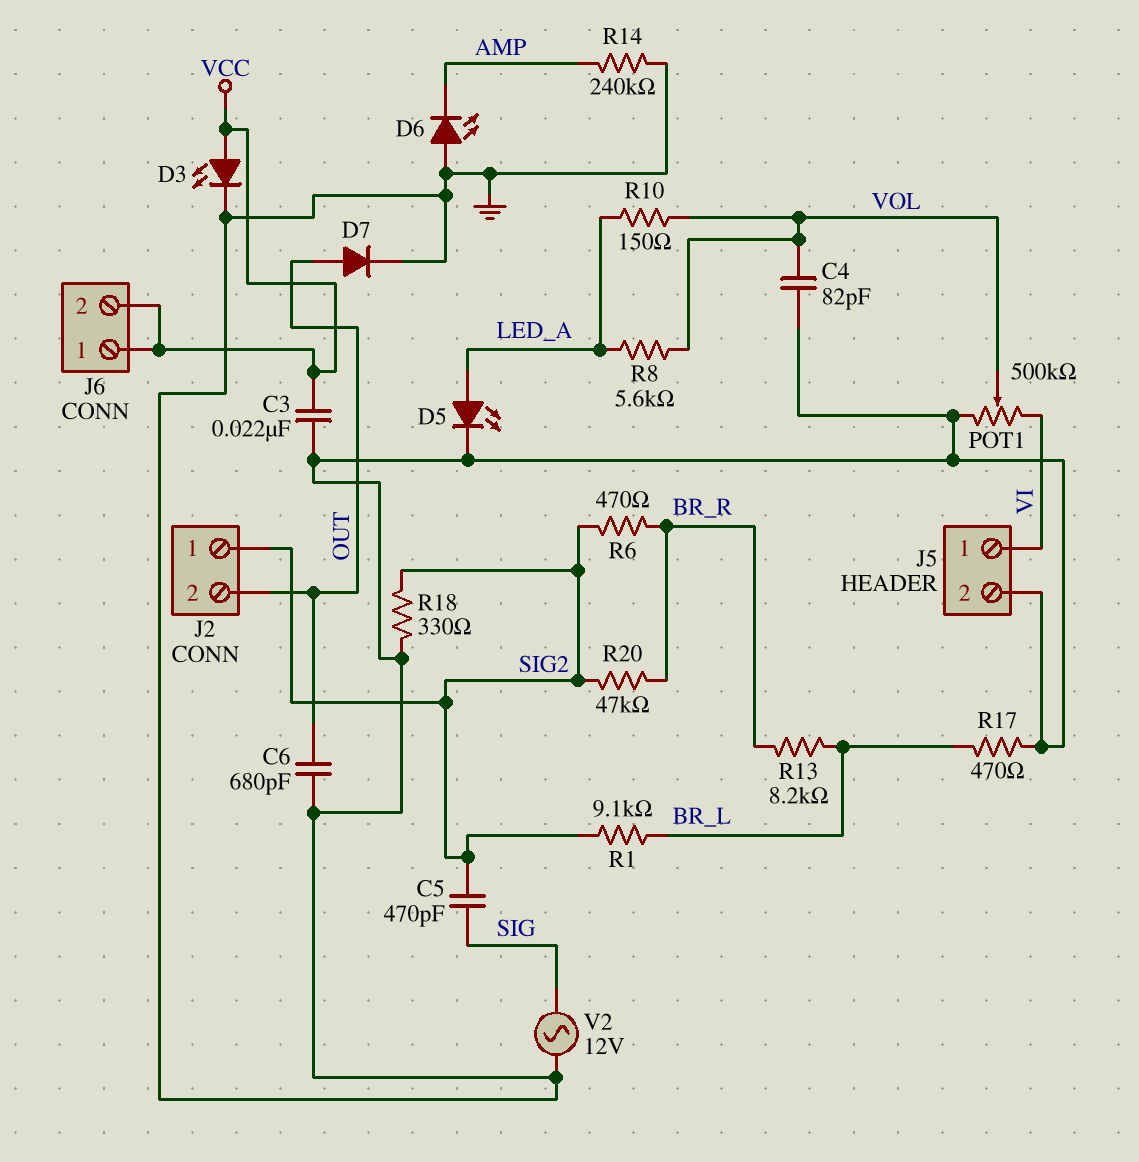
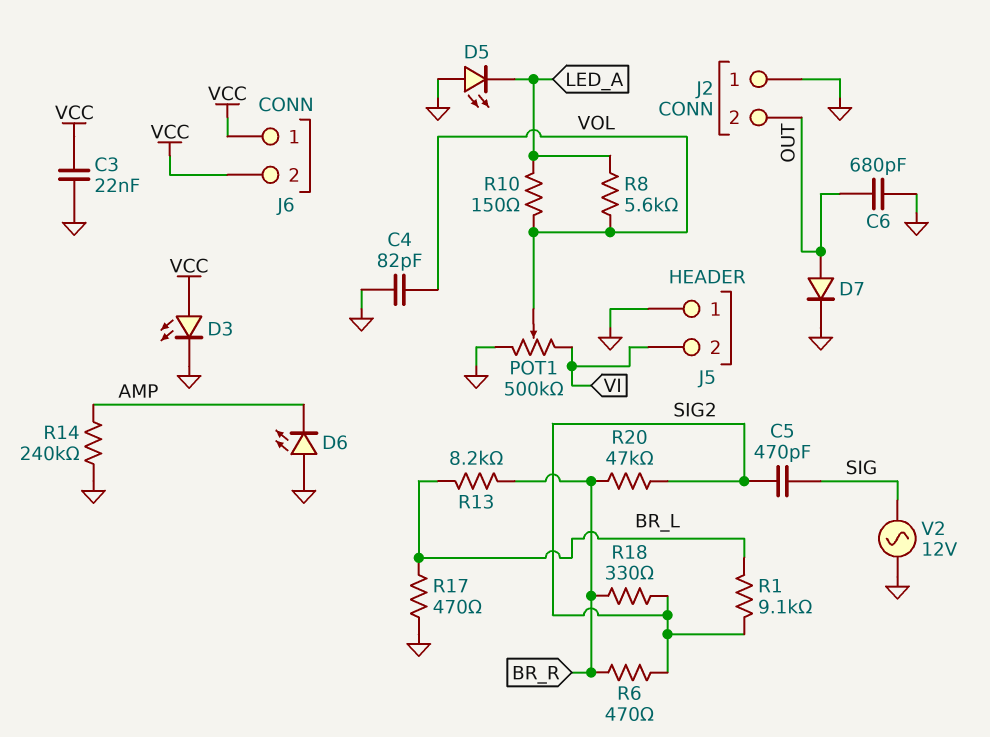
D5: LED (A LED_A, K GND) -> LED (A GND, K LED_A)
J2 pin 1: SIG2 -> GND
J5 pin 1: VI -> GND
J5 pin 2: GND -> VI
R18: 330 (GND, SIG2) -> 330 (BR_R, SIG2)

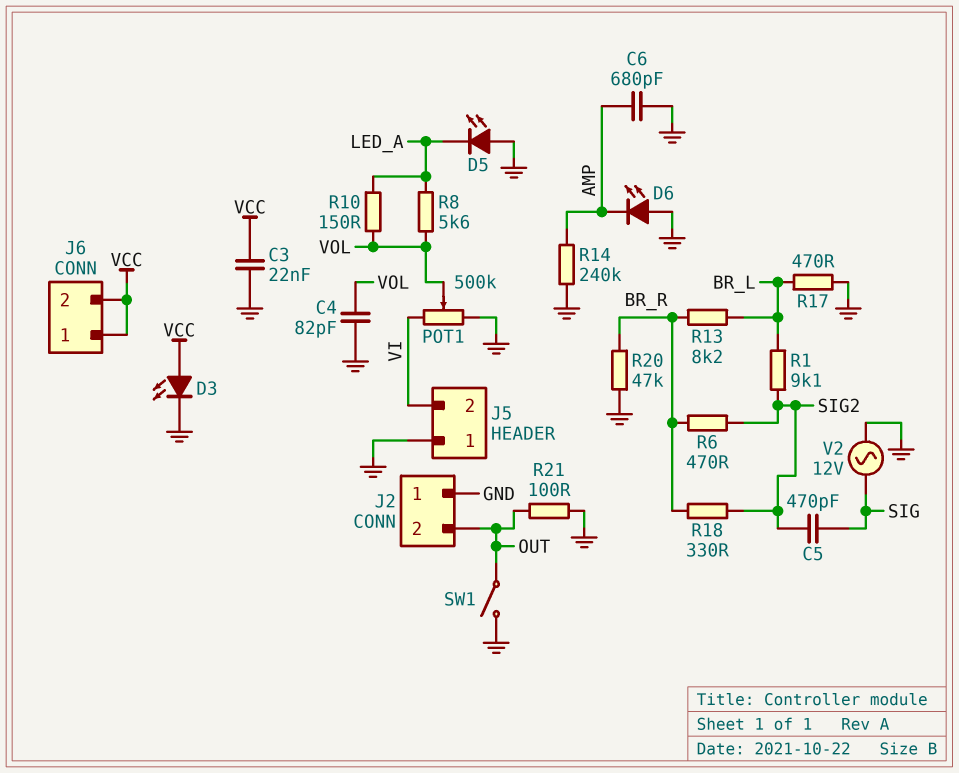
C6: 680pF (GND, OUT) -> 680pF (AMP, GND)
D7: diode (A OUT, K GND) -> none
R20: 47k (BR_R, SIG2) -> 47k (BR_R, GND)
R21: none -> 100 (GND, OUT)
SW1: none -> switch (GND, OUT)

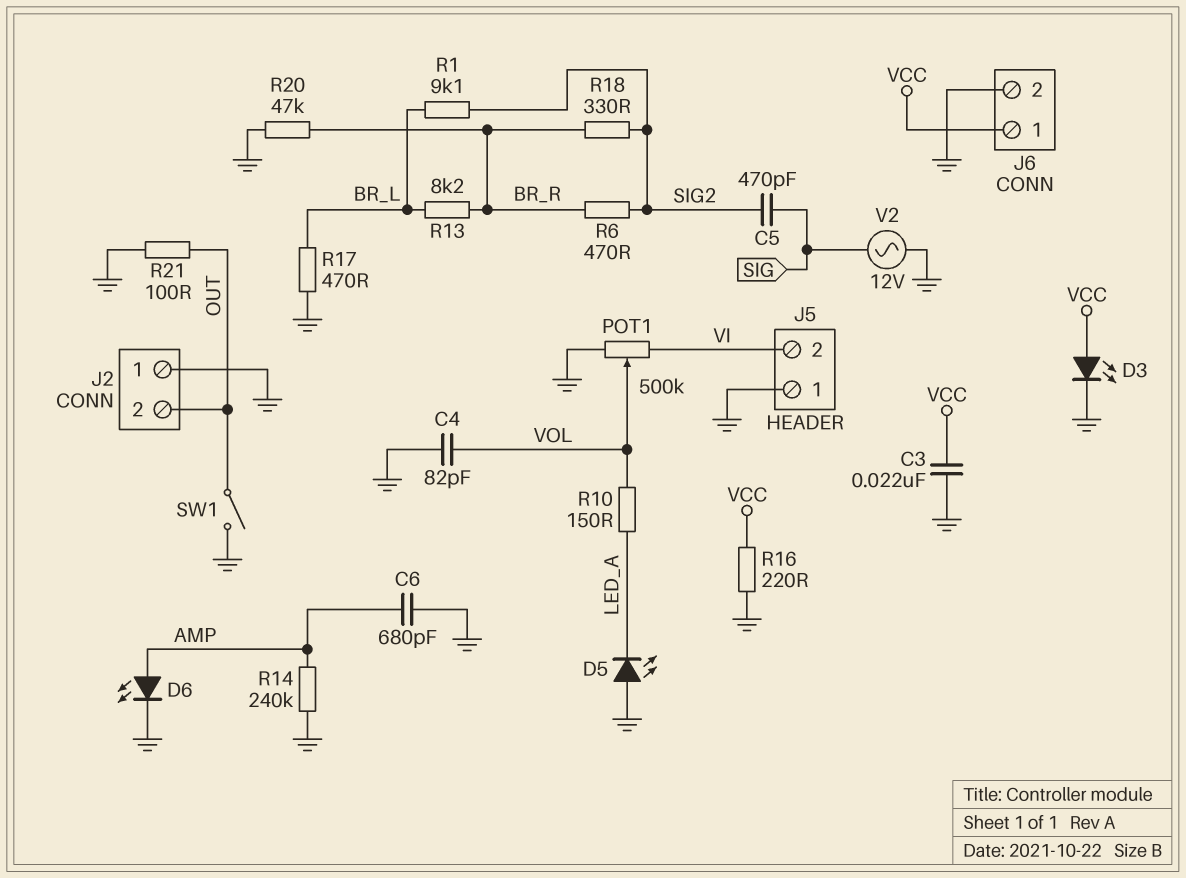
D6: LED (A GND, K AMP) -> LED (A AMP, K GND)
J6 pin 2: VCC -> GND
R8: 5.6k (LED_A, VOL) -> none
R16: none -> 220 (GND, VCC)

